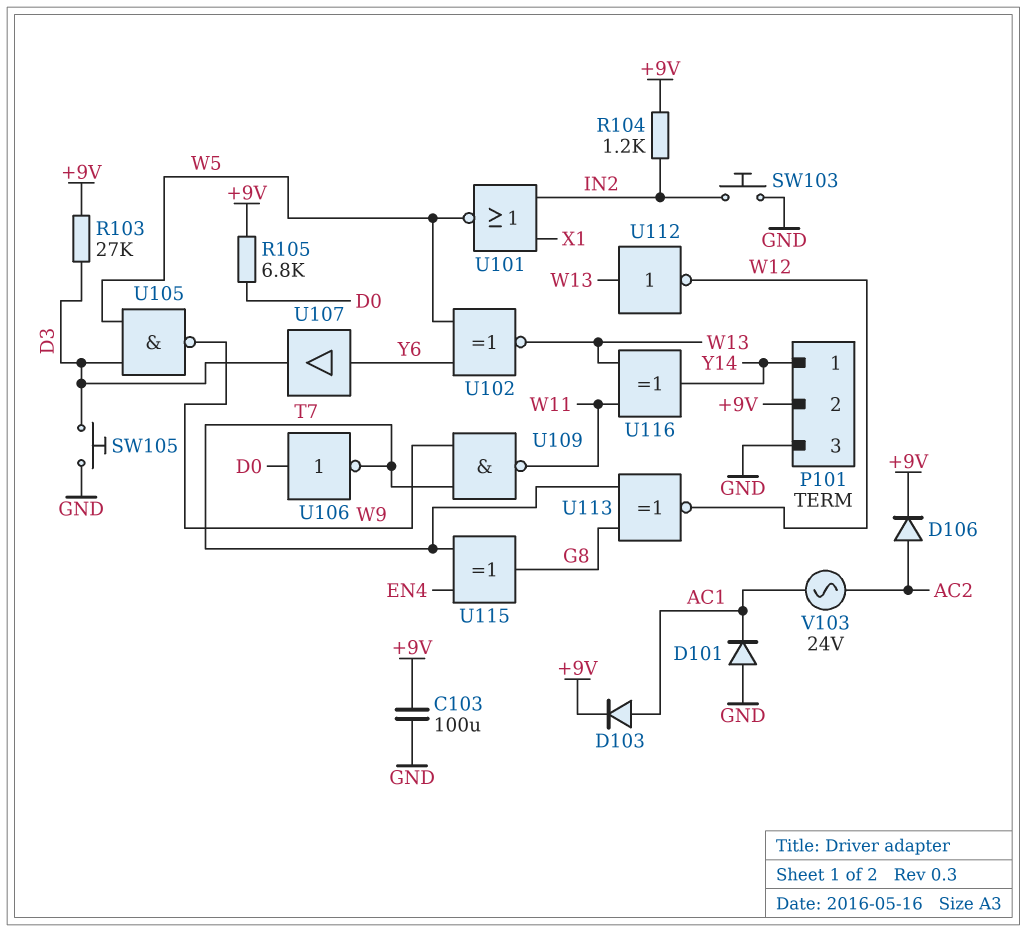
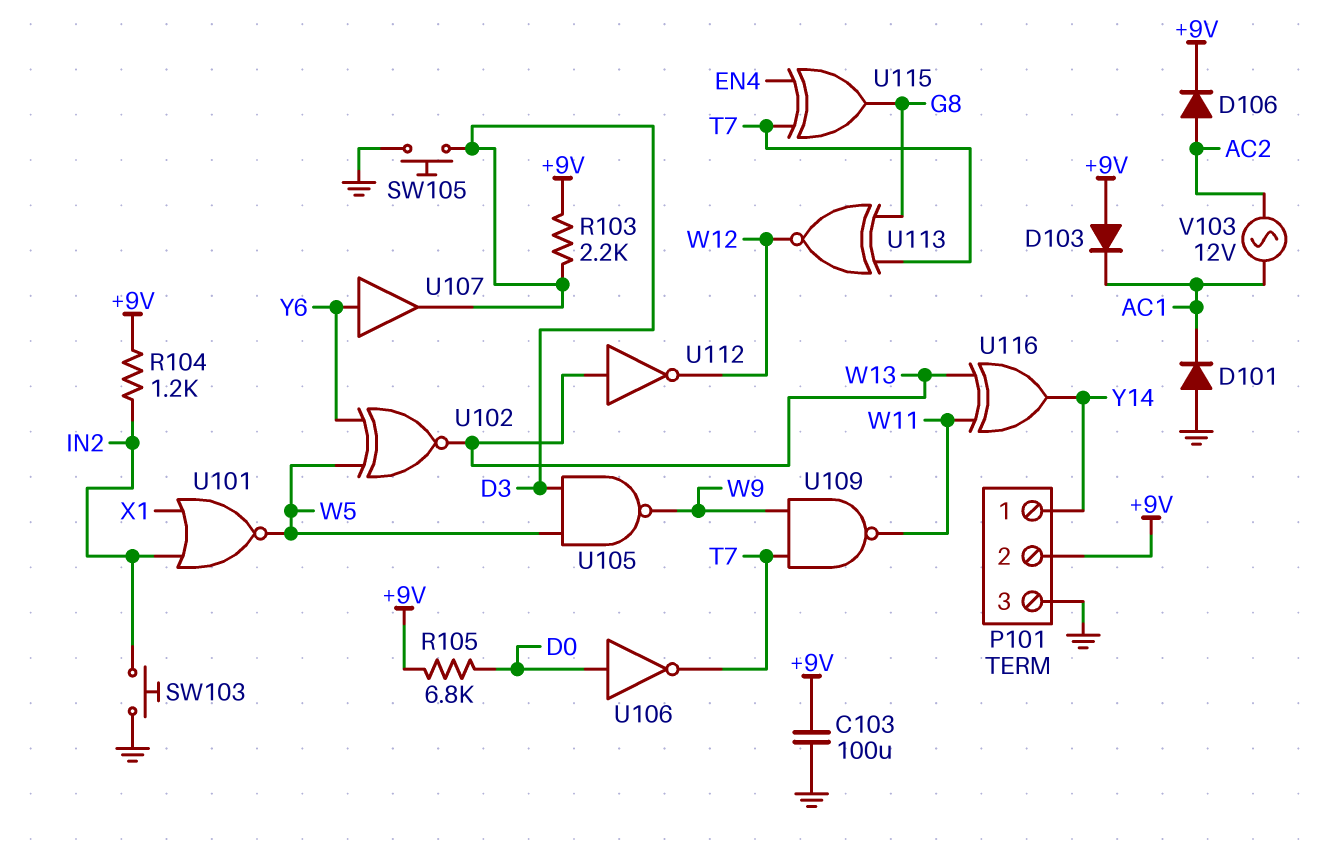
D103: diode (A AC1, K +9V) -> diode (A +9V, K AC1)
R103: 27k (+9V, D3) -> 2.2k (+9V, D3)
V103: AC 24V (AC1, AC2) -> AC 12V (AC1, AC2)

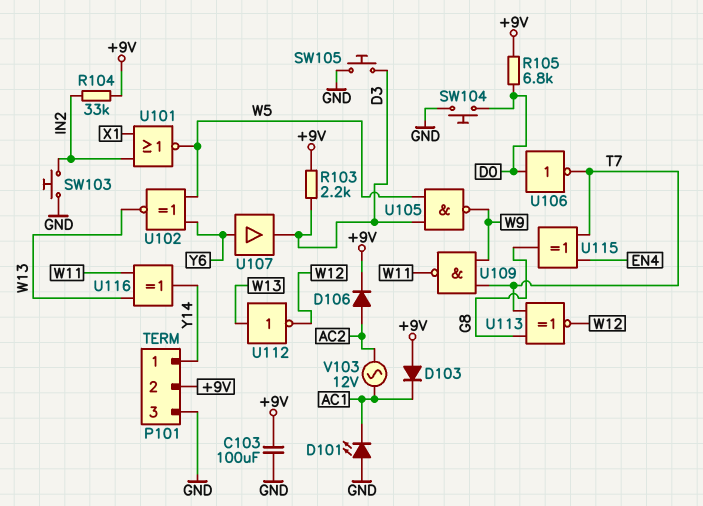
D101: diode (A GND, K AC1) -> LED (A GND, K AC1)
R104: 1.2k (+9V, IN2) -> 33k (+9V, IN2)
SW104: none -> button (D0, GND)

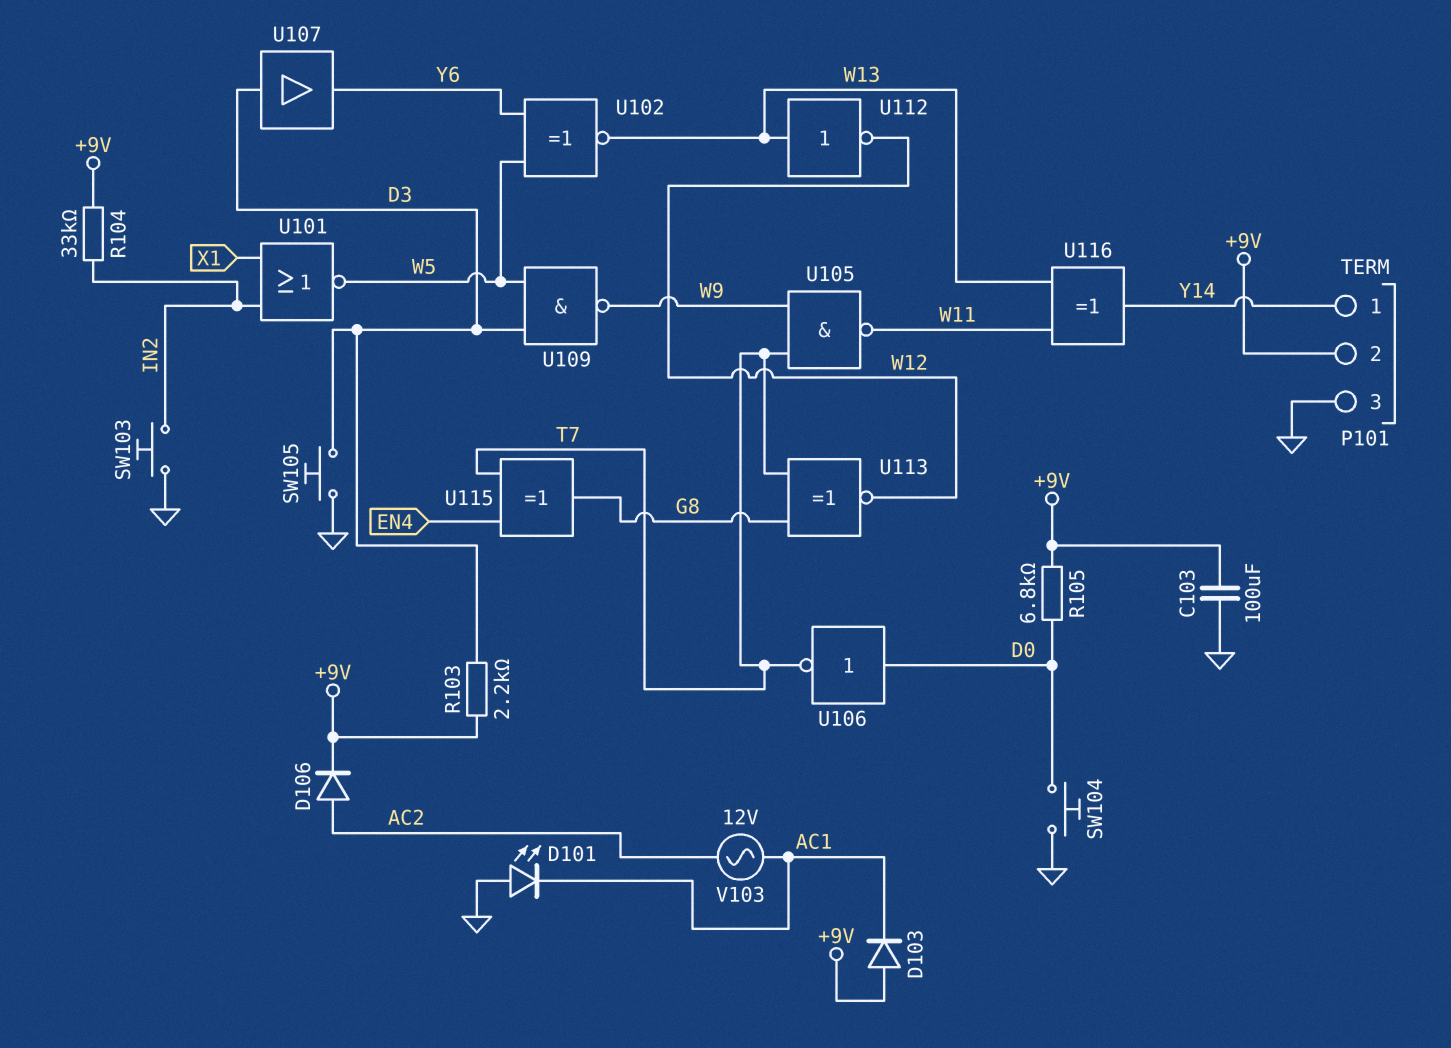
U105: NAND (in D3, in W5, out W9) -> NAND (in T7, in W9, out W11)
U107: buffer (in Y6, out D3) -> buffer (in D3, out Y6)
U109: NAND (in T7, in W9, out W11) -> NAND (in D3, in W5, out W9)

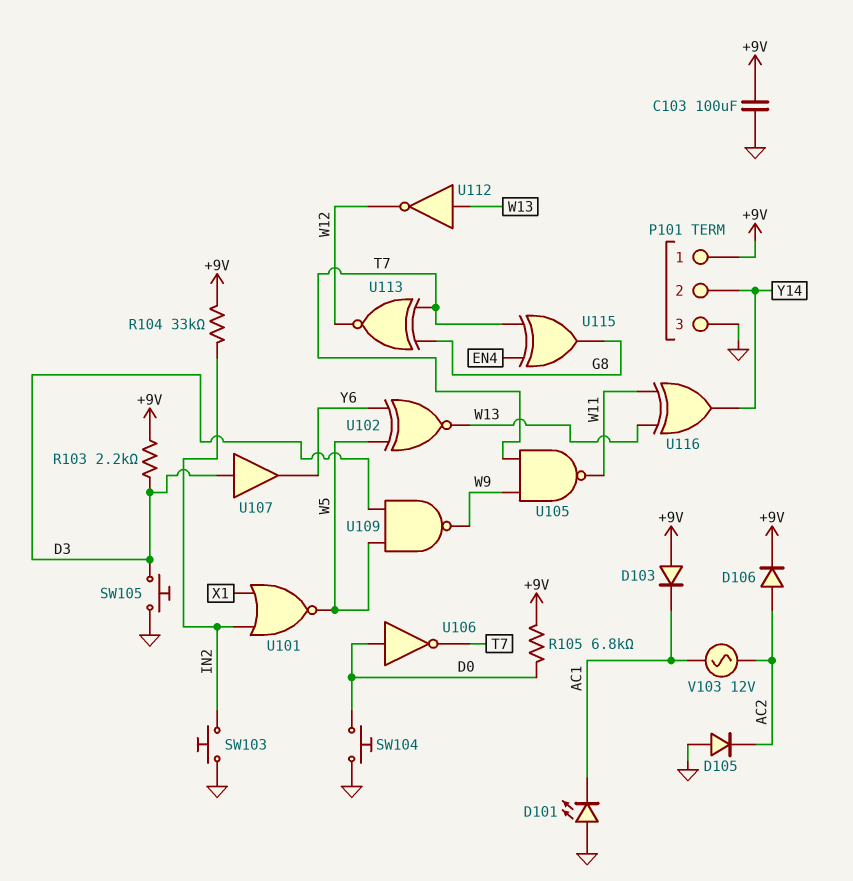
D105: none -> diode (A GND, K AC2)
P101 pin 1: Y14 -> +9V
P101 pin 2: +9V -> Y14

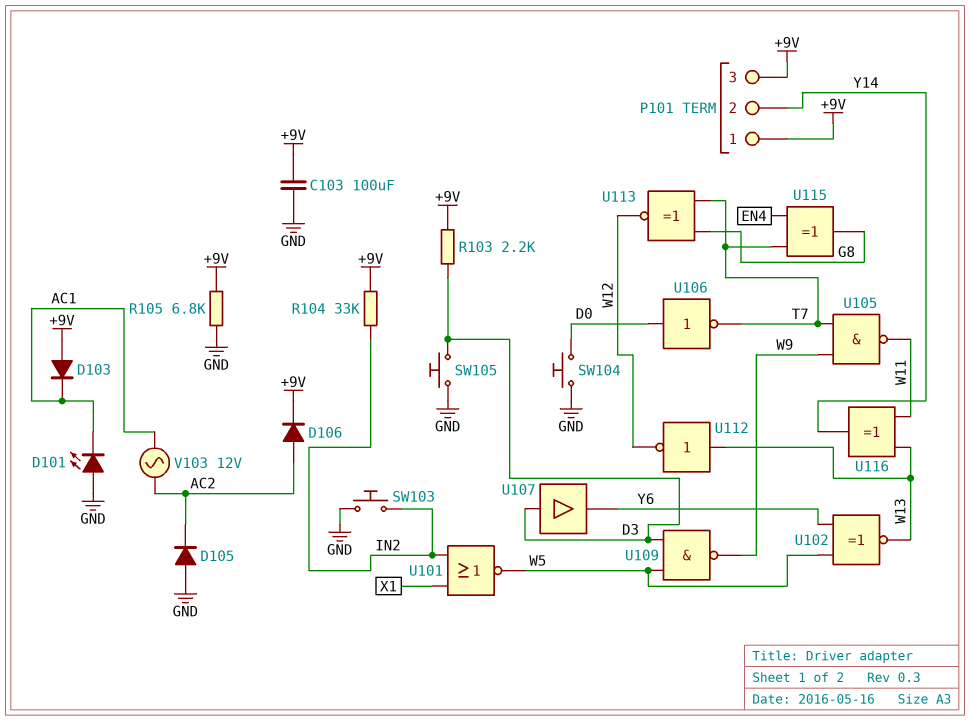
P101 pin 3: GND -> +9V
R105: 6.8k (+9V, D0) -> 6.8k (+9V, GND)

